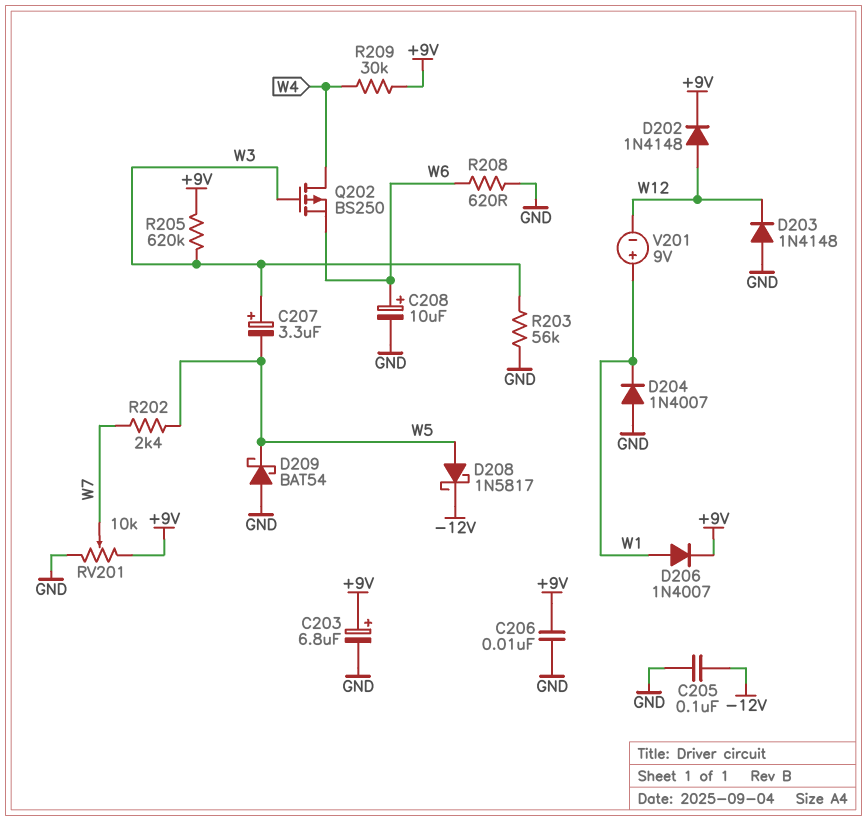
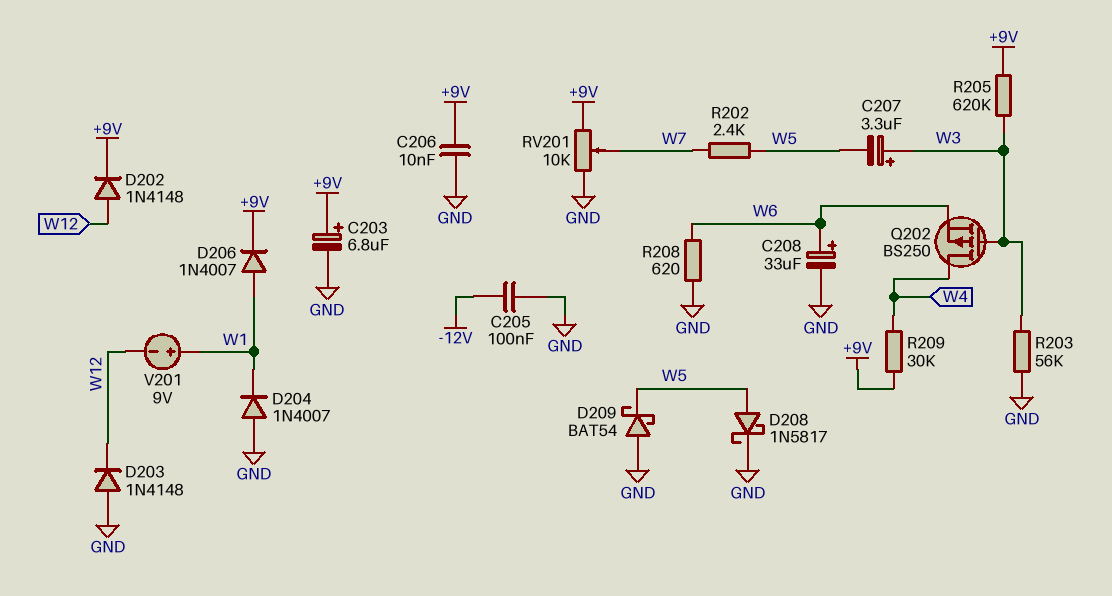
C208: 10uF (plus W6, minus GND) -> 33uF (plus W6, minus GND)
D208: schottky 1N5817 (A W5, K -12V) -> schottky 1N5817 (A W5, K GND)

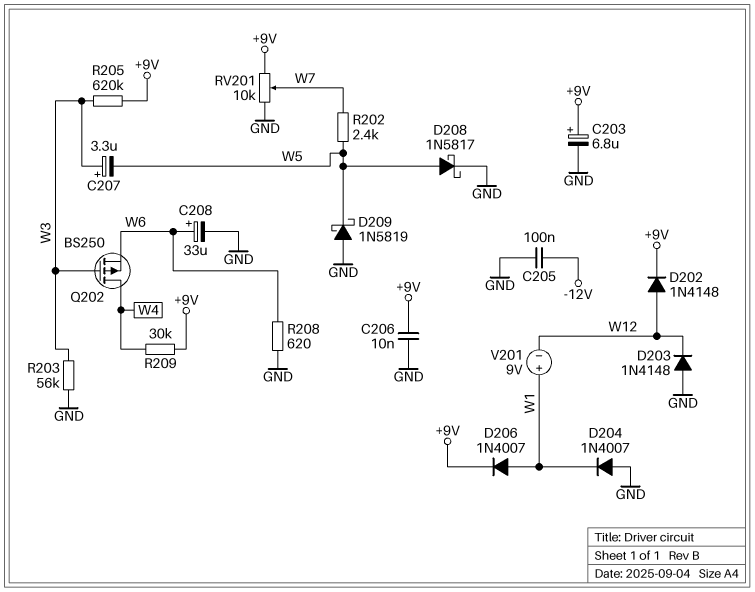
D209: schottky BAT54 (A GND, K W5) -> schottky 1N5819 (A GND, K W5)

